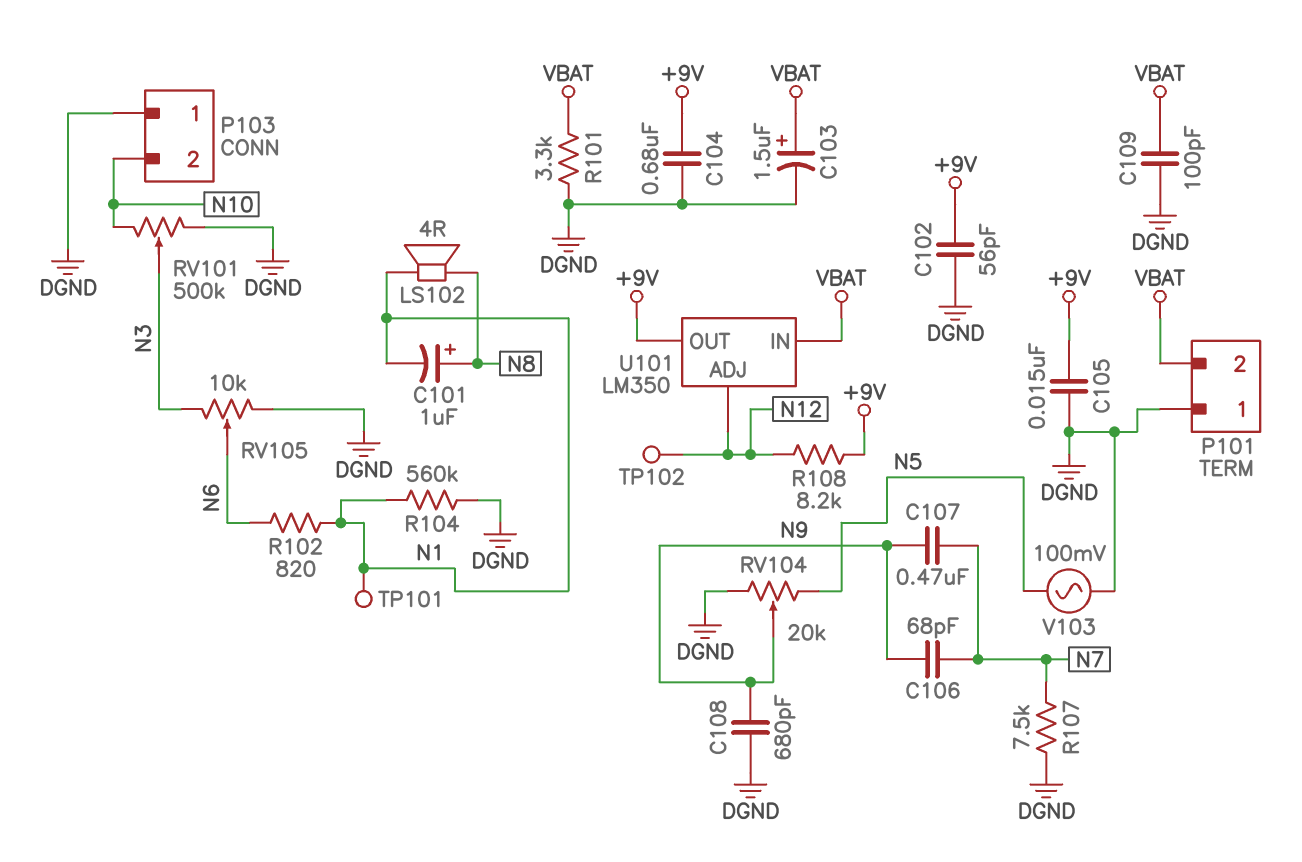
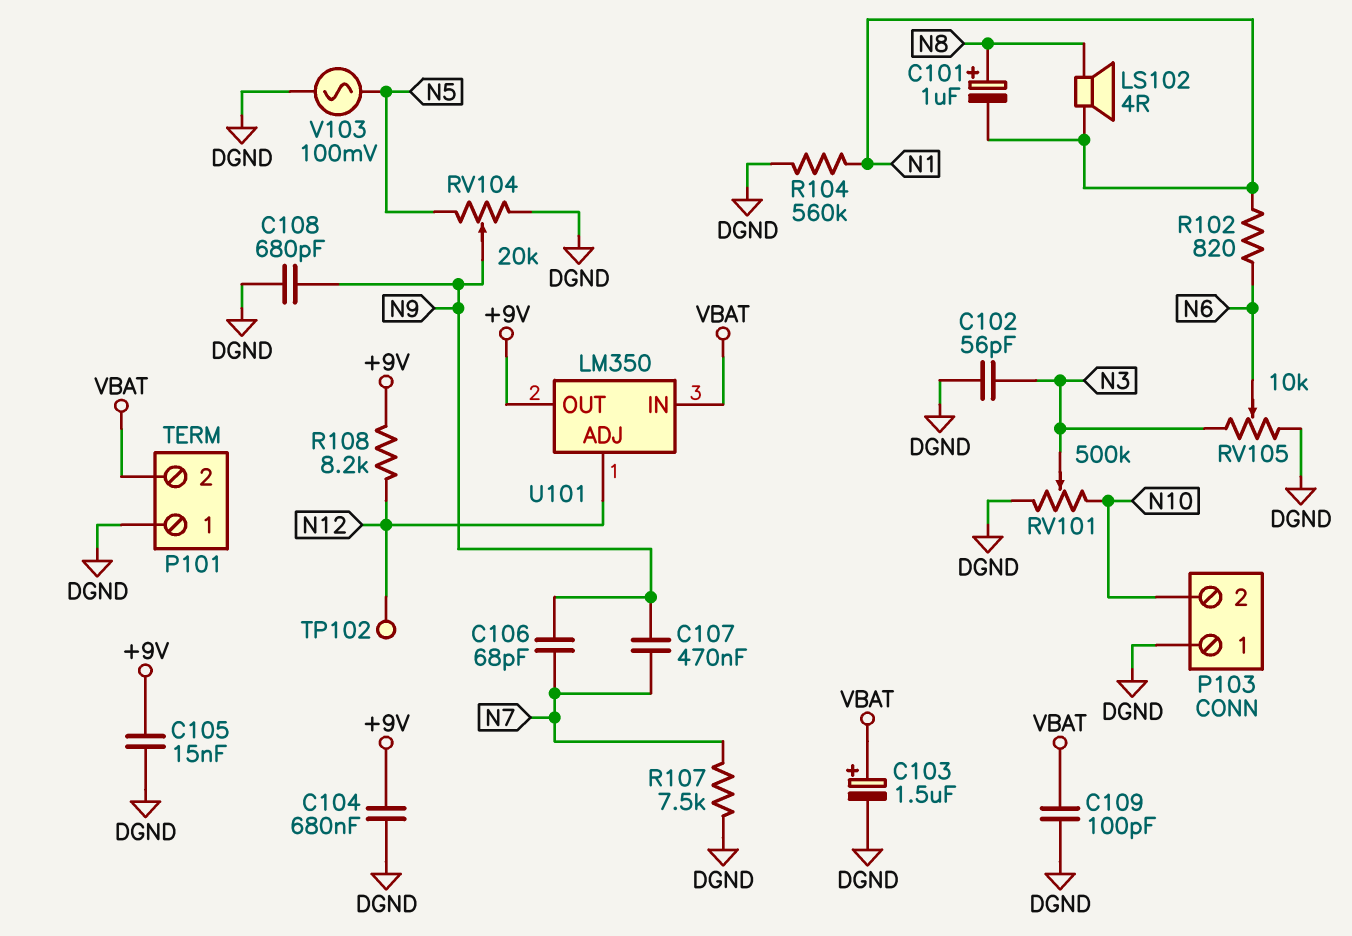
C102: 56pF (+9V, DGND) -> 56pF (DGND, N3)
R101: 3.3k (DGND, VBAT) -> none
TP101: test point (N1) -> none

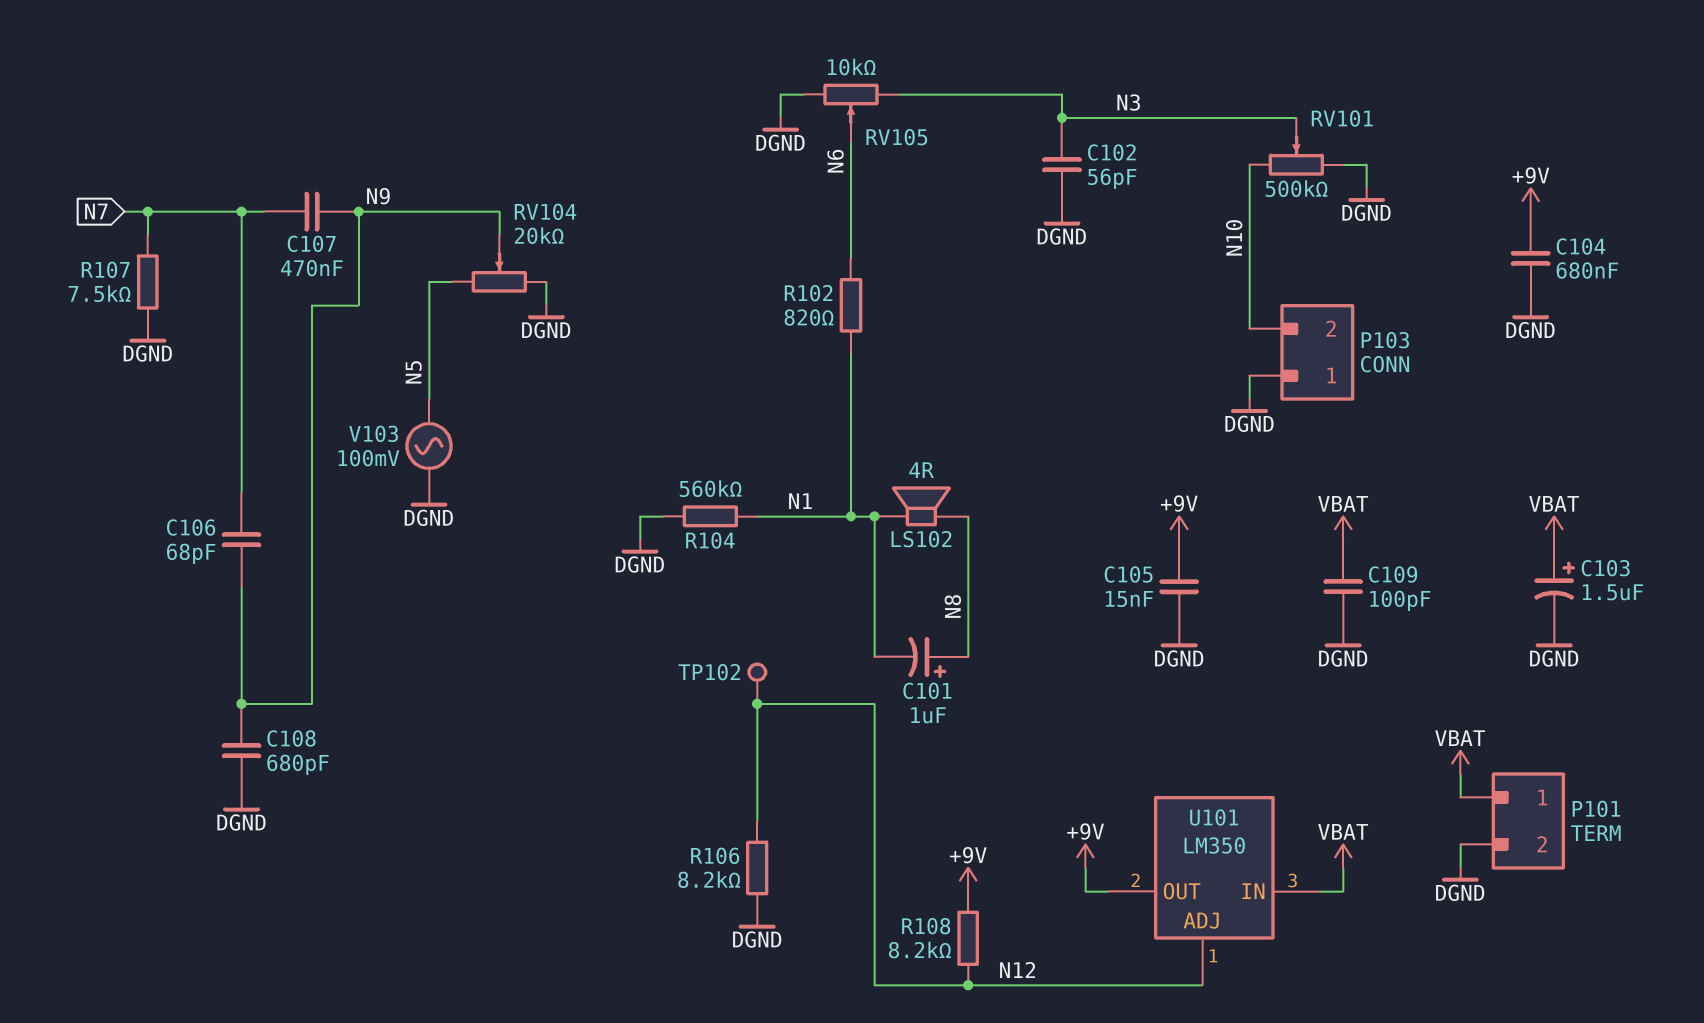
P101 pin 1: DGND -> VBAT
P101 pin 2: VBAT -> DGND
R106: none -> 8.2k (DGND, N12)

